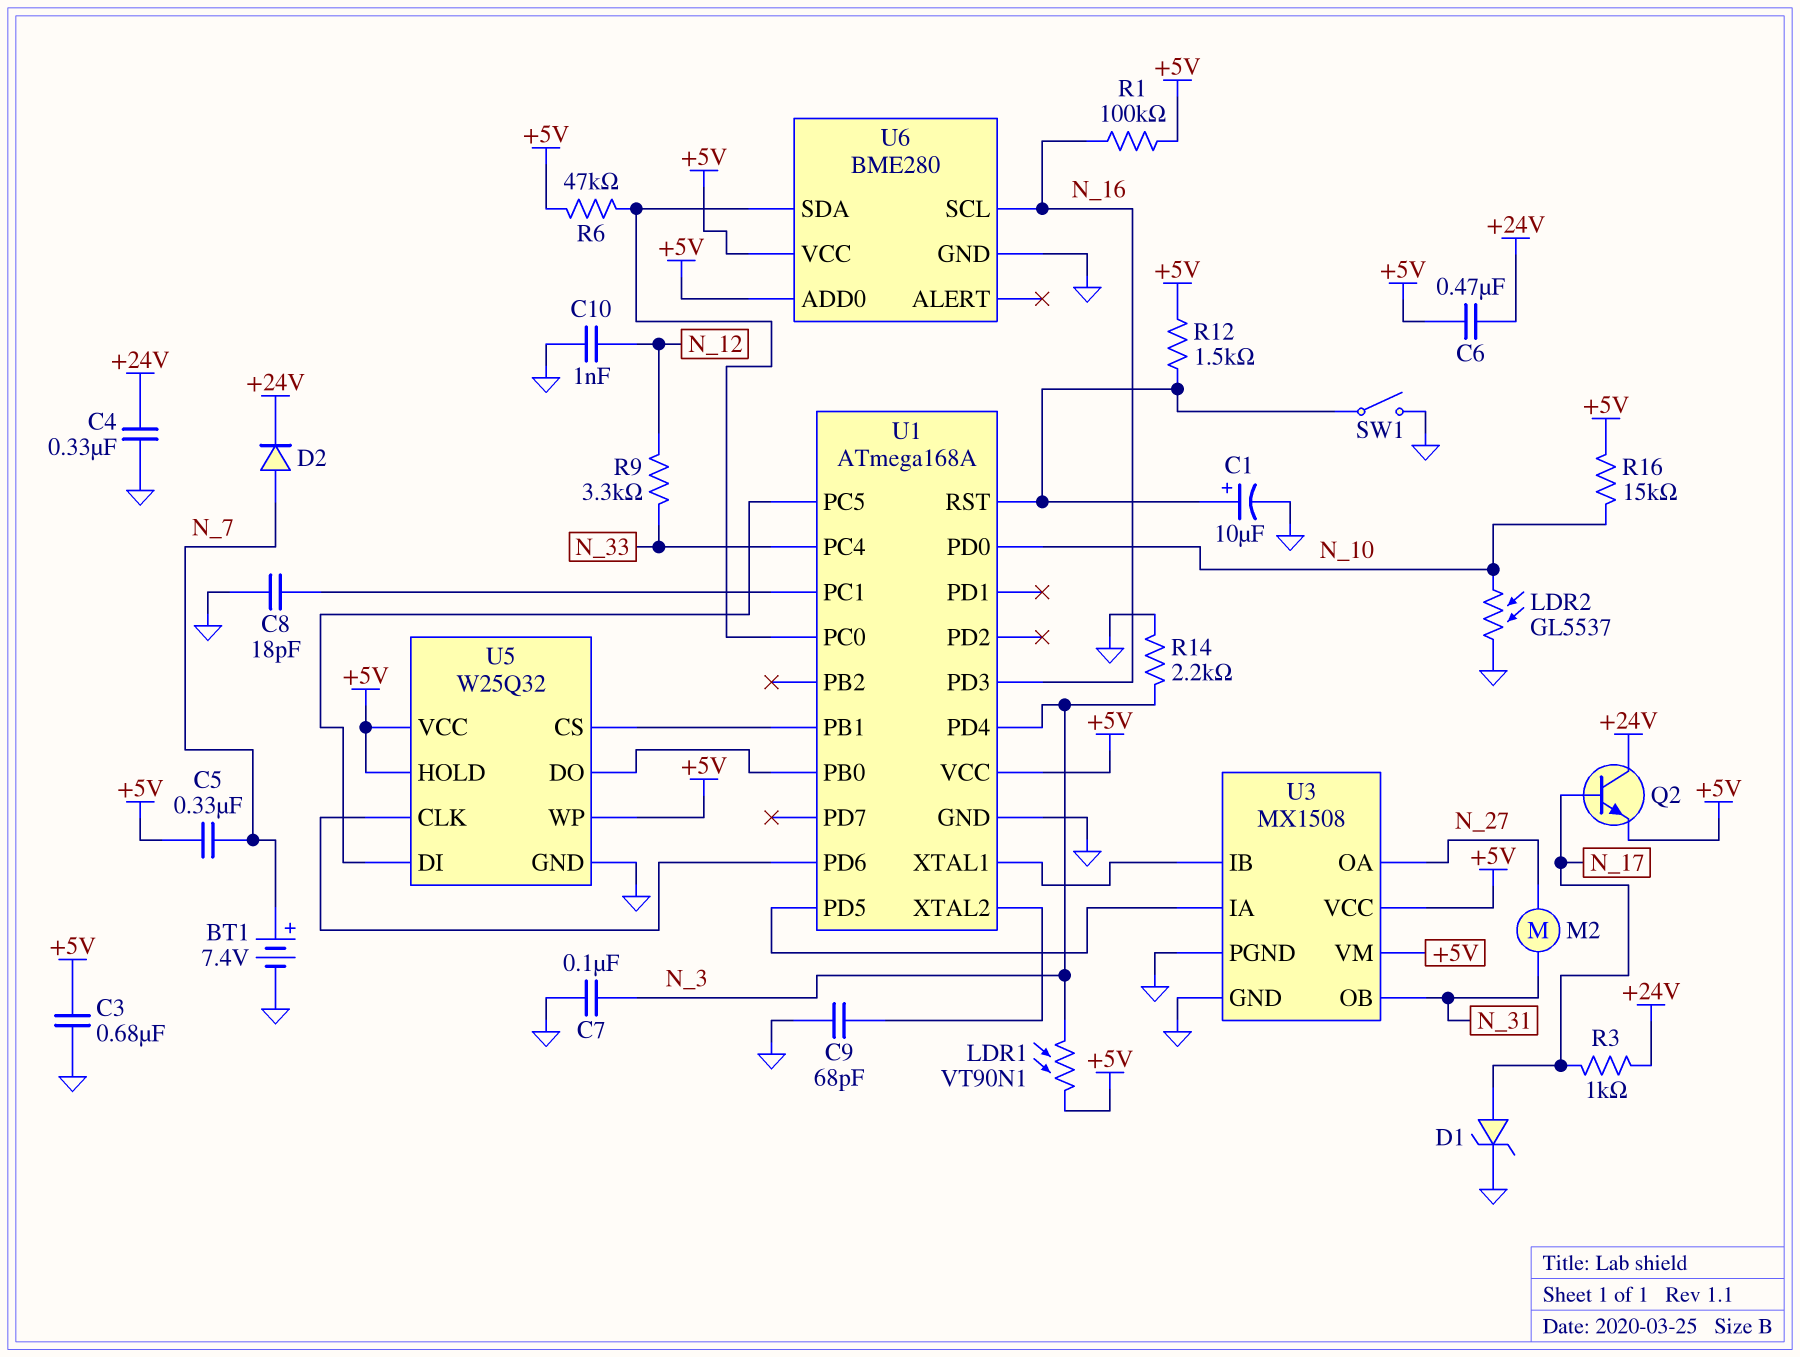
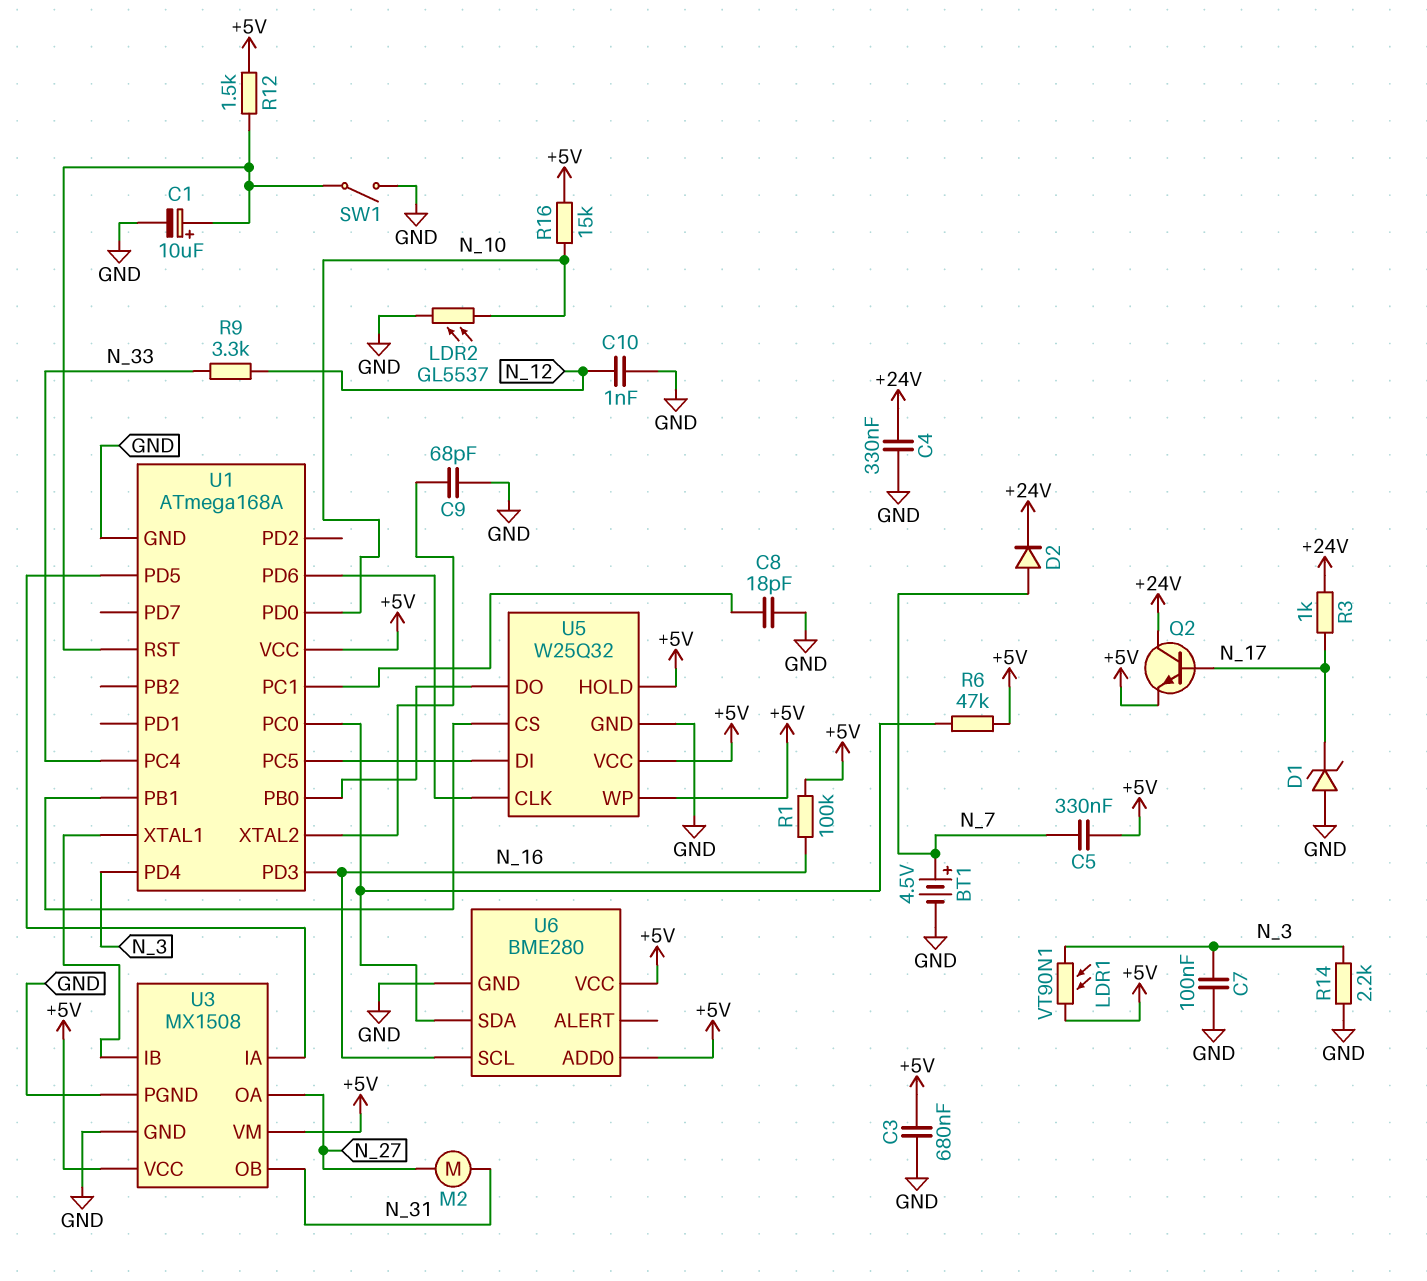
BT1: 7.4V (plus N_7, minus GND) -> 4.5V (plus N_7, minus GND)
C6: 470nF (+5V, +24V) -> none
D1: zener (A N_17, K GND) -> zener (A GND, K N_17)

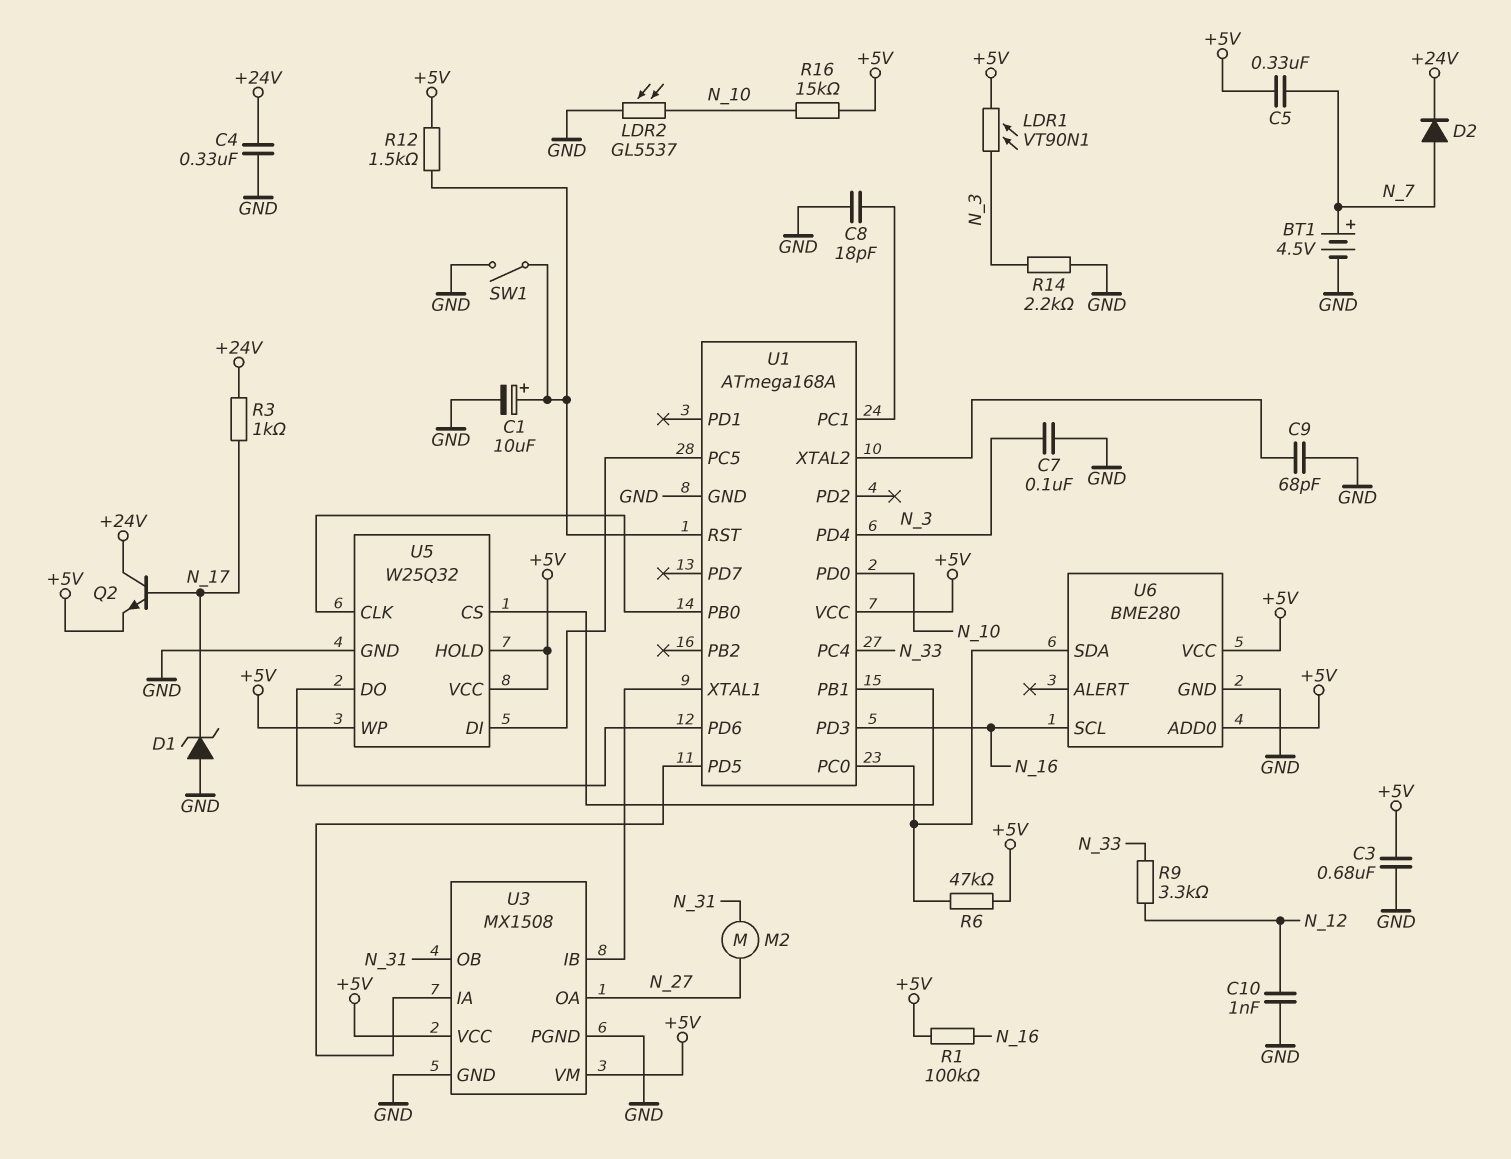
U5 pin CLK: U1/PD6 -> U1/PB0
U5 pin DO: U1/PB0 -> U1/PD6

